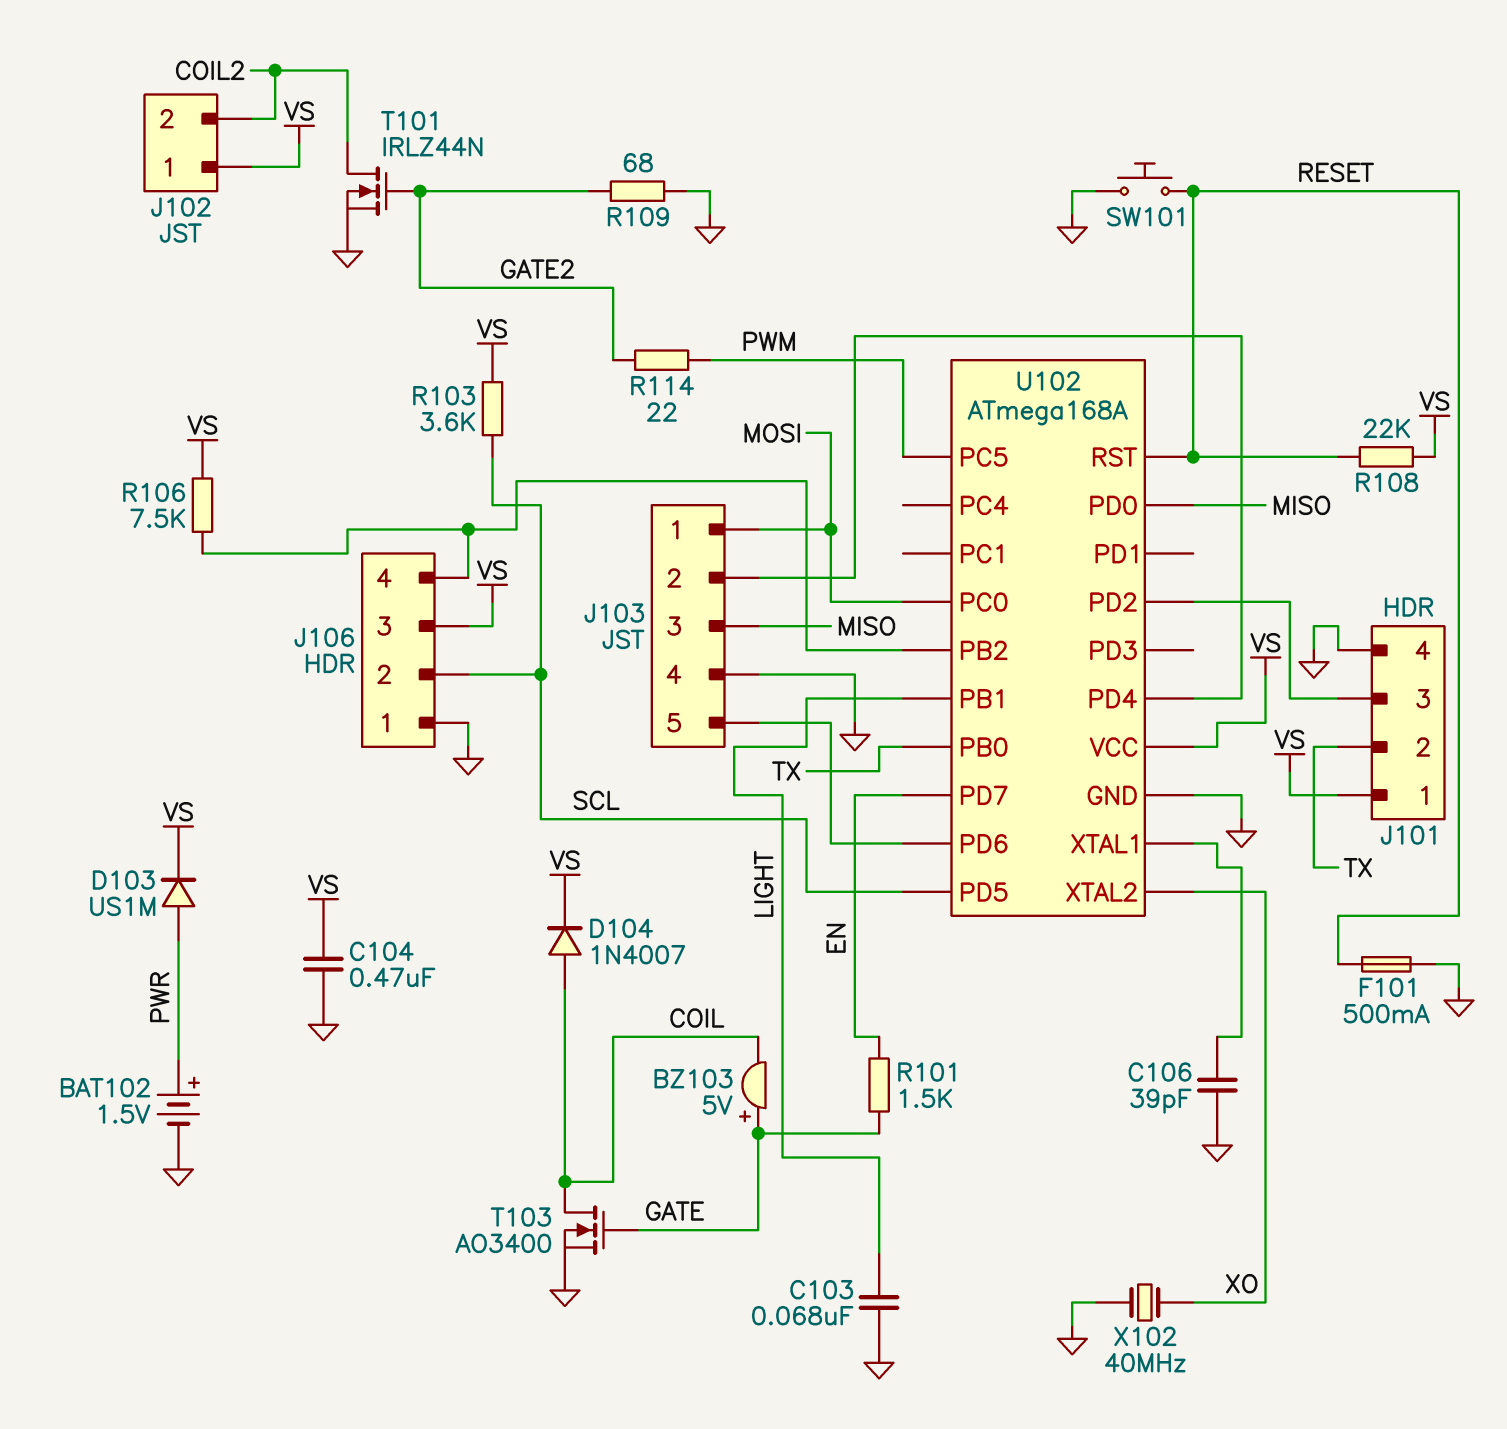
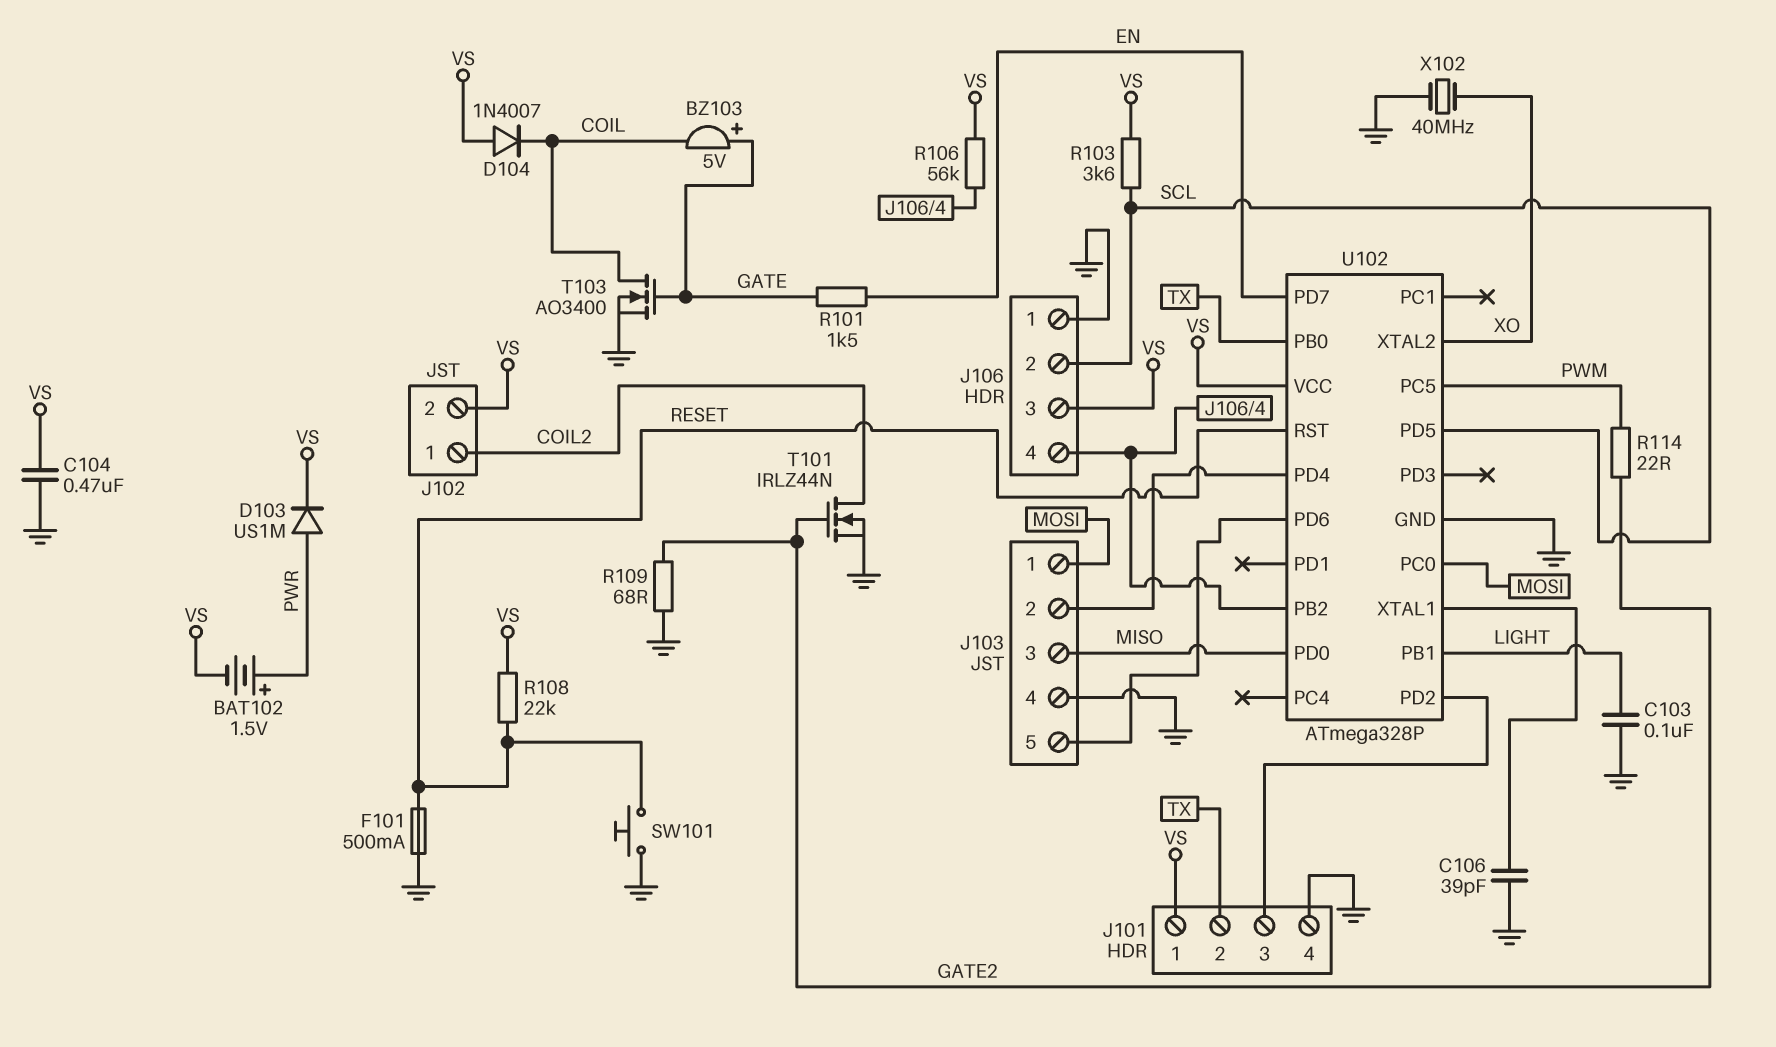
BAT102: 1.5V (plus PWR, minus GND) -> 1.5V (plus PWR, minus VS)
C103: 68nF (GND, LIGHT) -> 100nF (GND, LIGHT)
D104: diode 1N4007 (A COIL, K VS) -> diode 1N4007 (A VS, K COIL)
J102 pin 1: VS -> COIL2
J102 pin 2: COIL2 -> VS
R106: 7.5k (J106/4, VS) -> 56k (J106/4, VS)
U102: ATmega168A -> ATmega328P

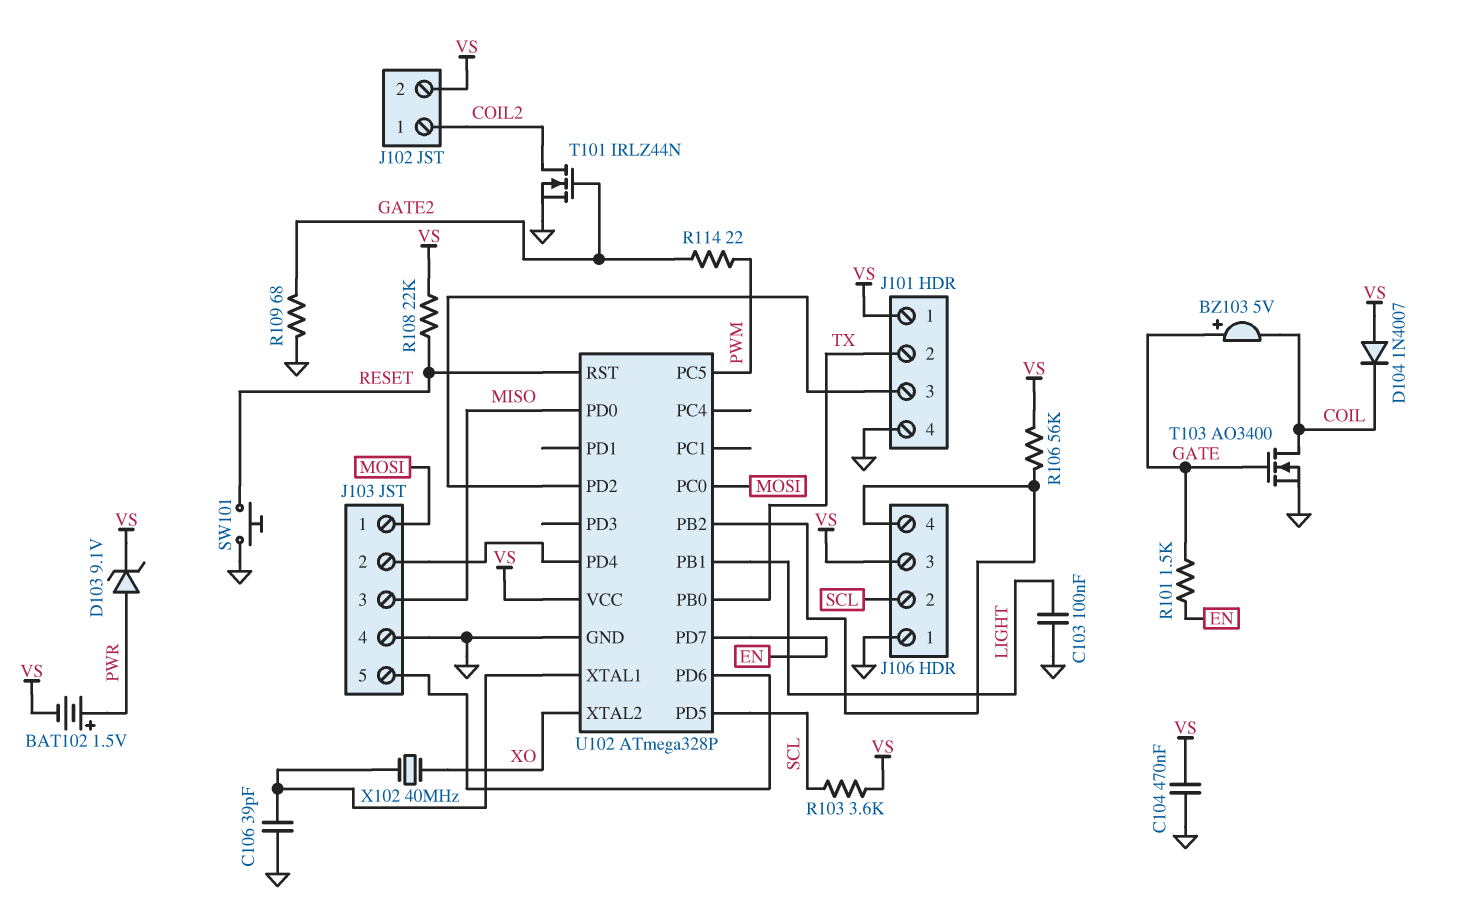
D103: diode US1M (A PWR, K VS) -> zener 9.1V (A PWR, K VS)
F101: 500mA (GND, RESET) -> none
X102: 40MHz (GND, XO) -> 40MHz (U102/XTAL1, XO)

